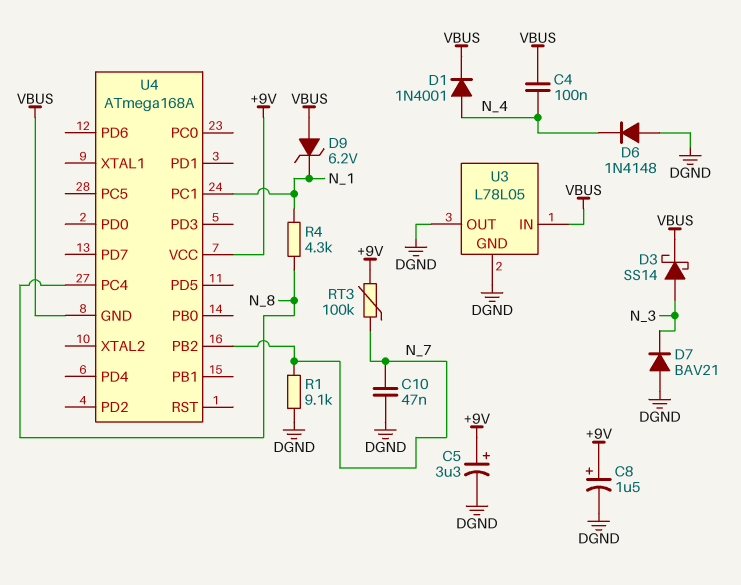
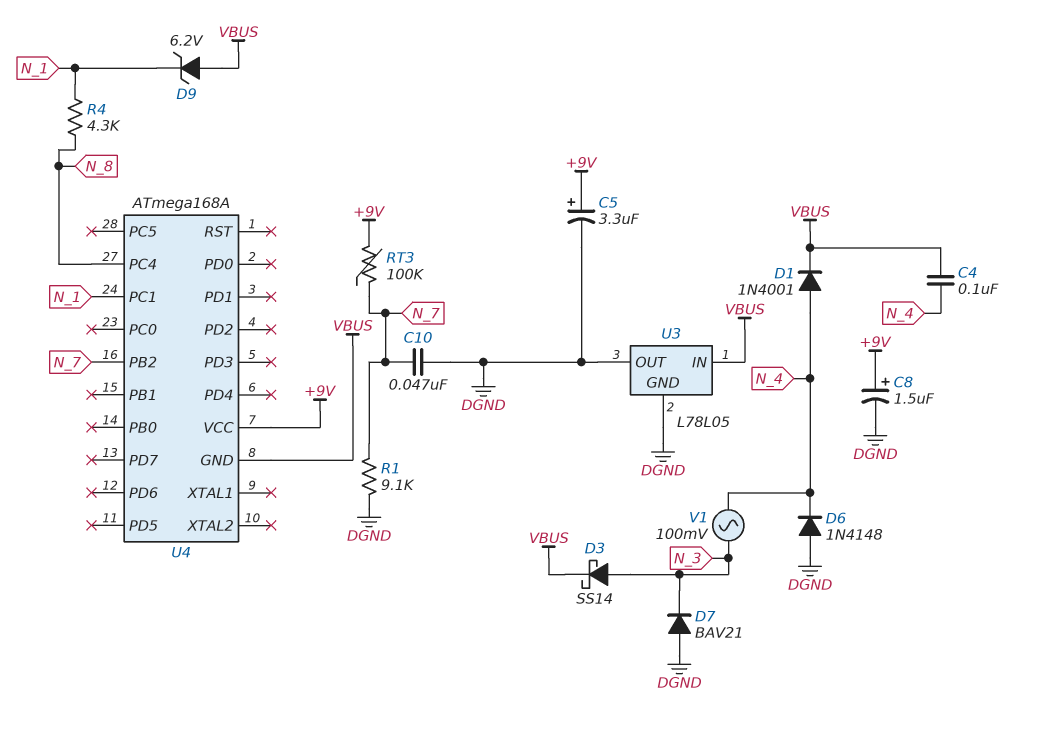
V1: none -> AC 100mV (N_3, N_4)

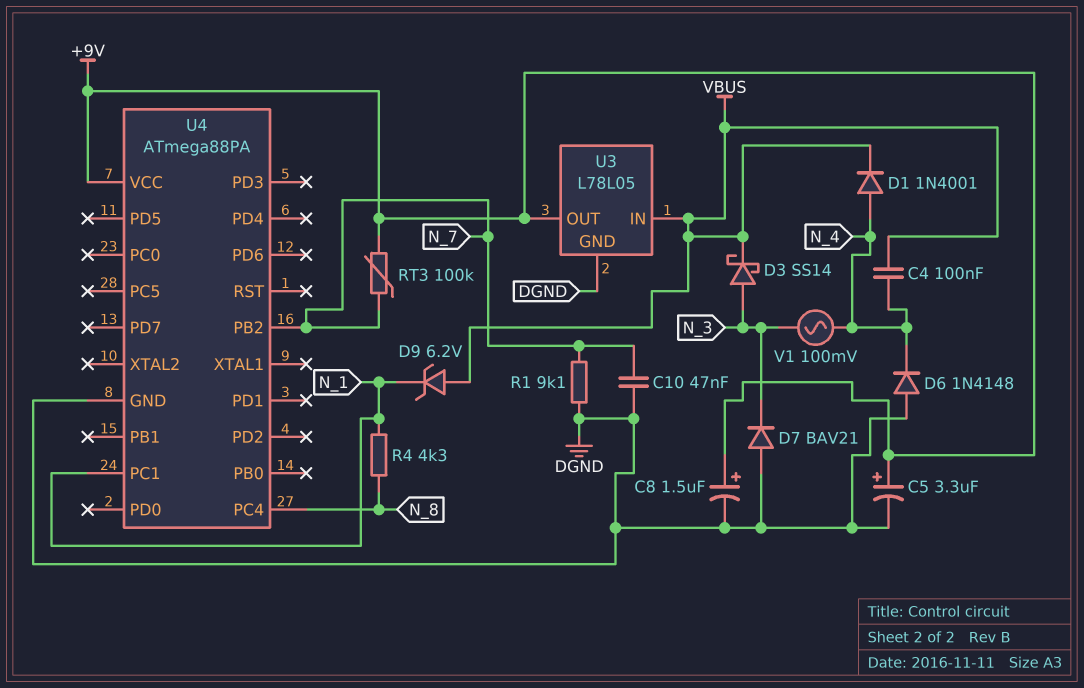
U3 pin OUT: DGND -> +9V
U4: ATmega168A -> ATmega88PA
U4 pin GND: VBUS -> DGND

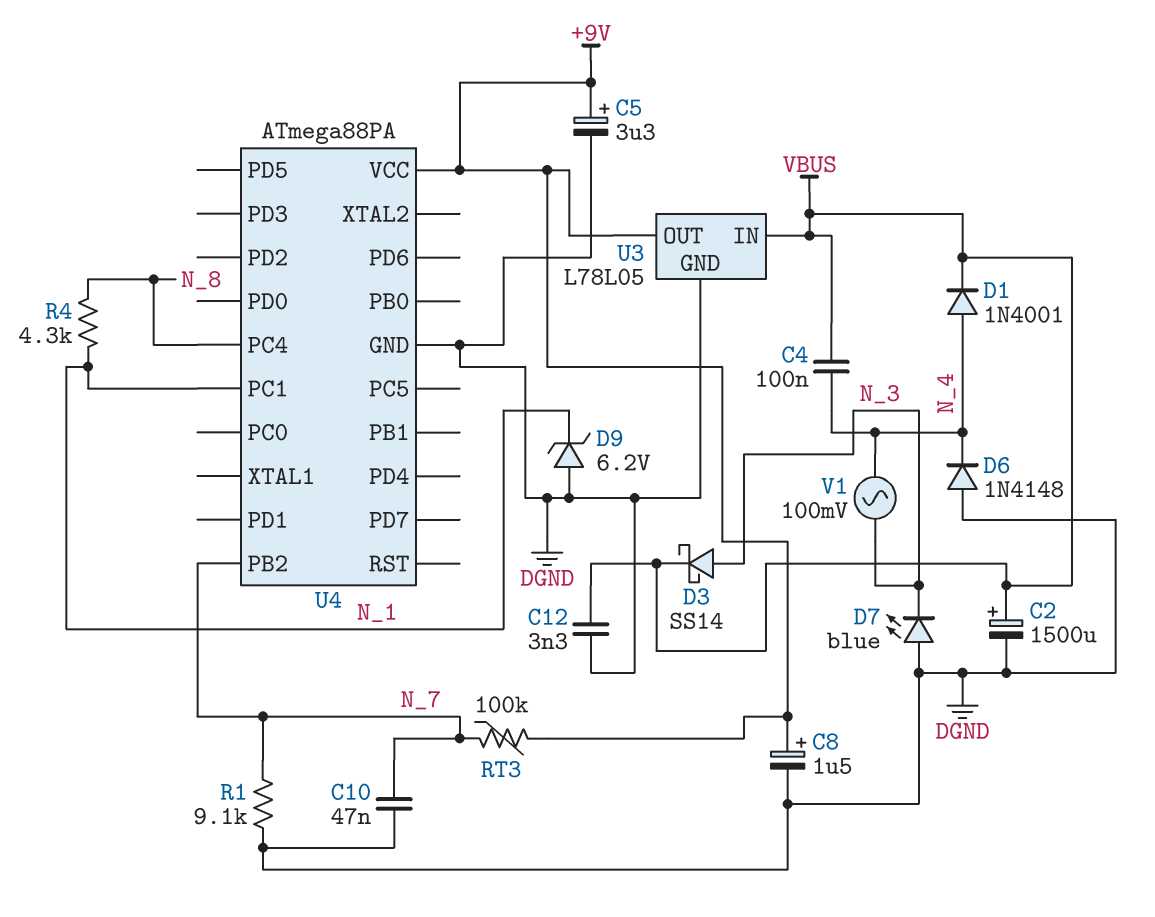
C2: none -> 1500uF (plus VBUS, minus DGND)
C12: none -> 3.3nF (DGND, VBUS)
D7: diode BAV21 (A DGND, K N_3) -> LED blue (A DGND, K N_3)
D9: zener 6.2V (A VBUS, K N_1) -> zener 6.2V (A DGND, K N_1)

